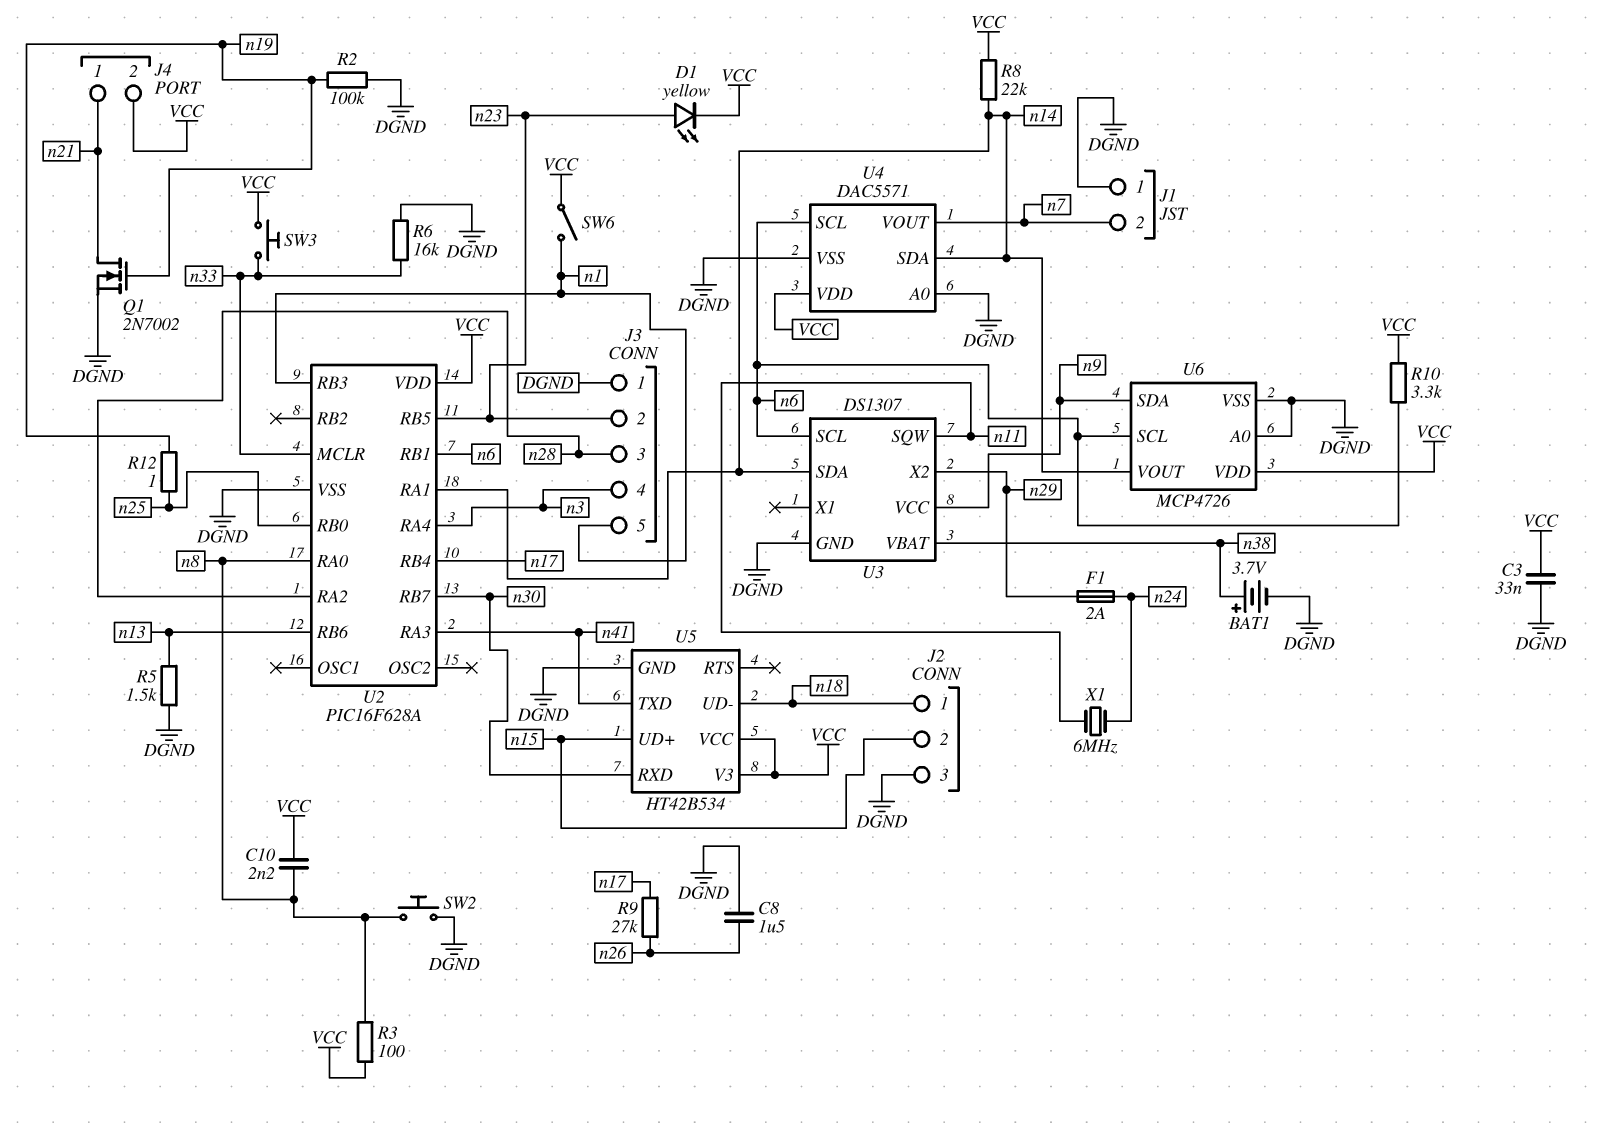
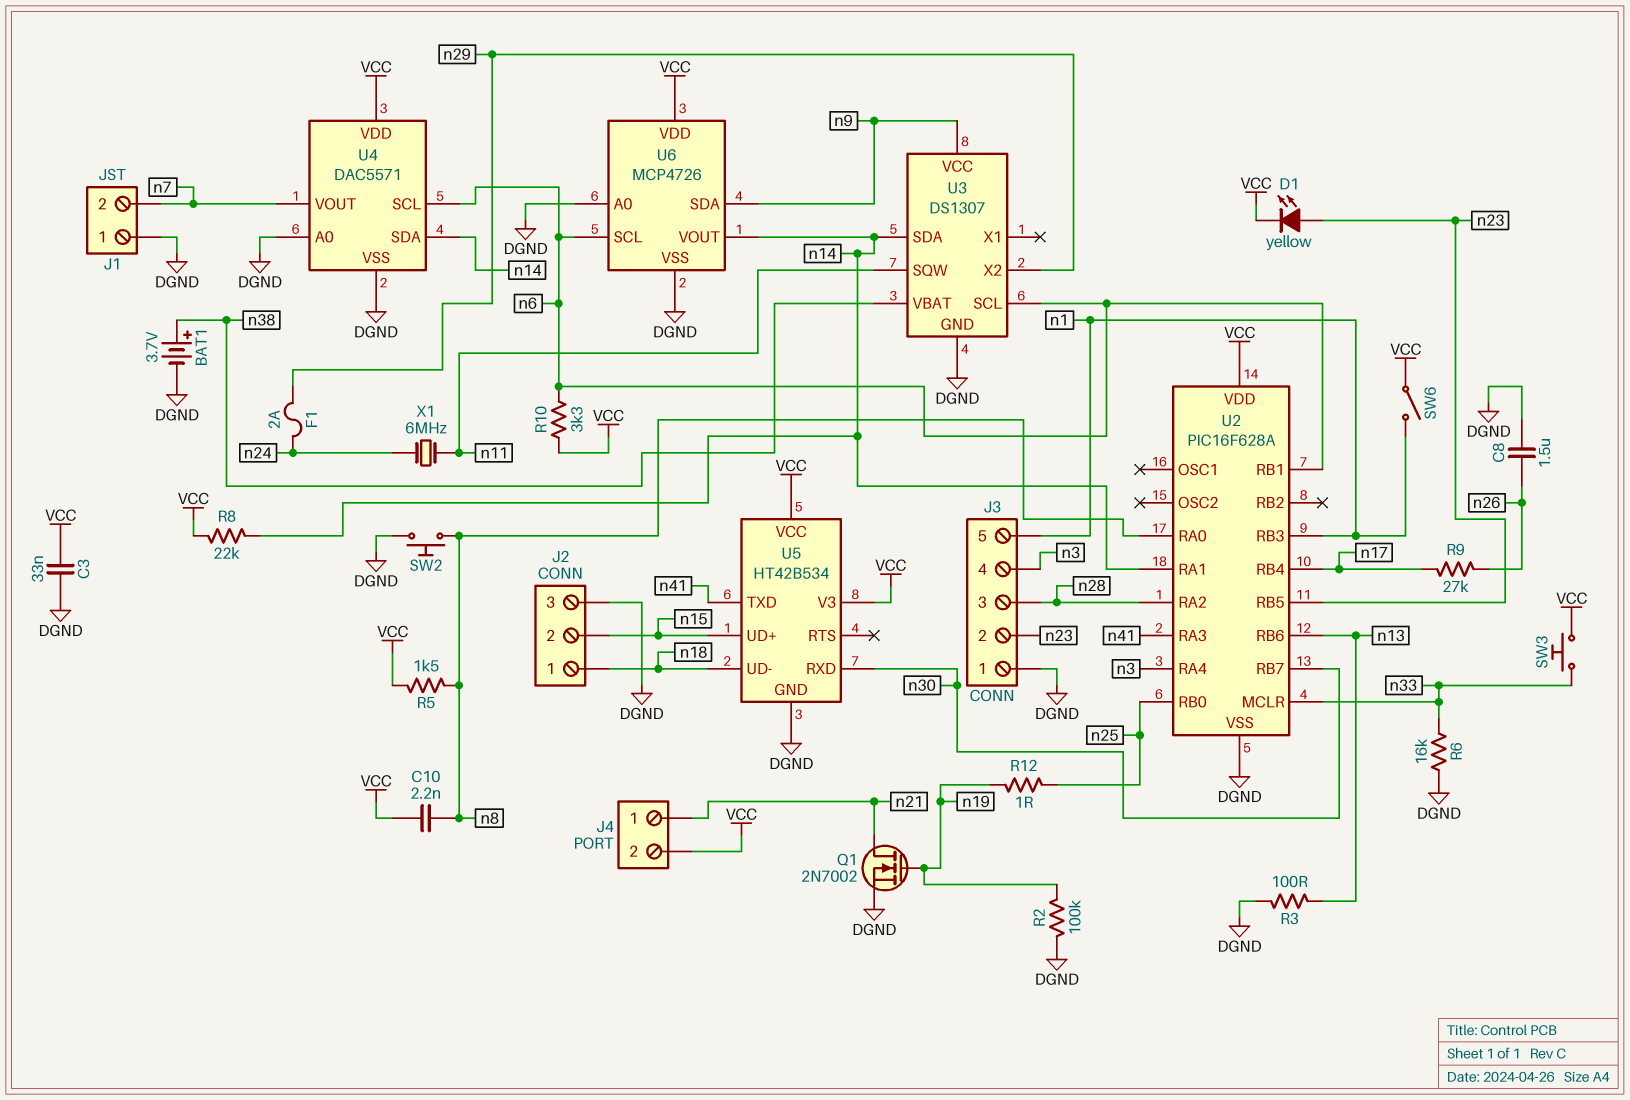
R3: 100 (VCC, n8) -> 100 (DGND, n13)
R5: 1.5k (DGND, n13) -> 1.5k (VCC, n8)

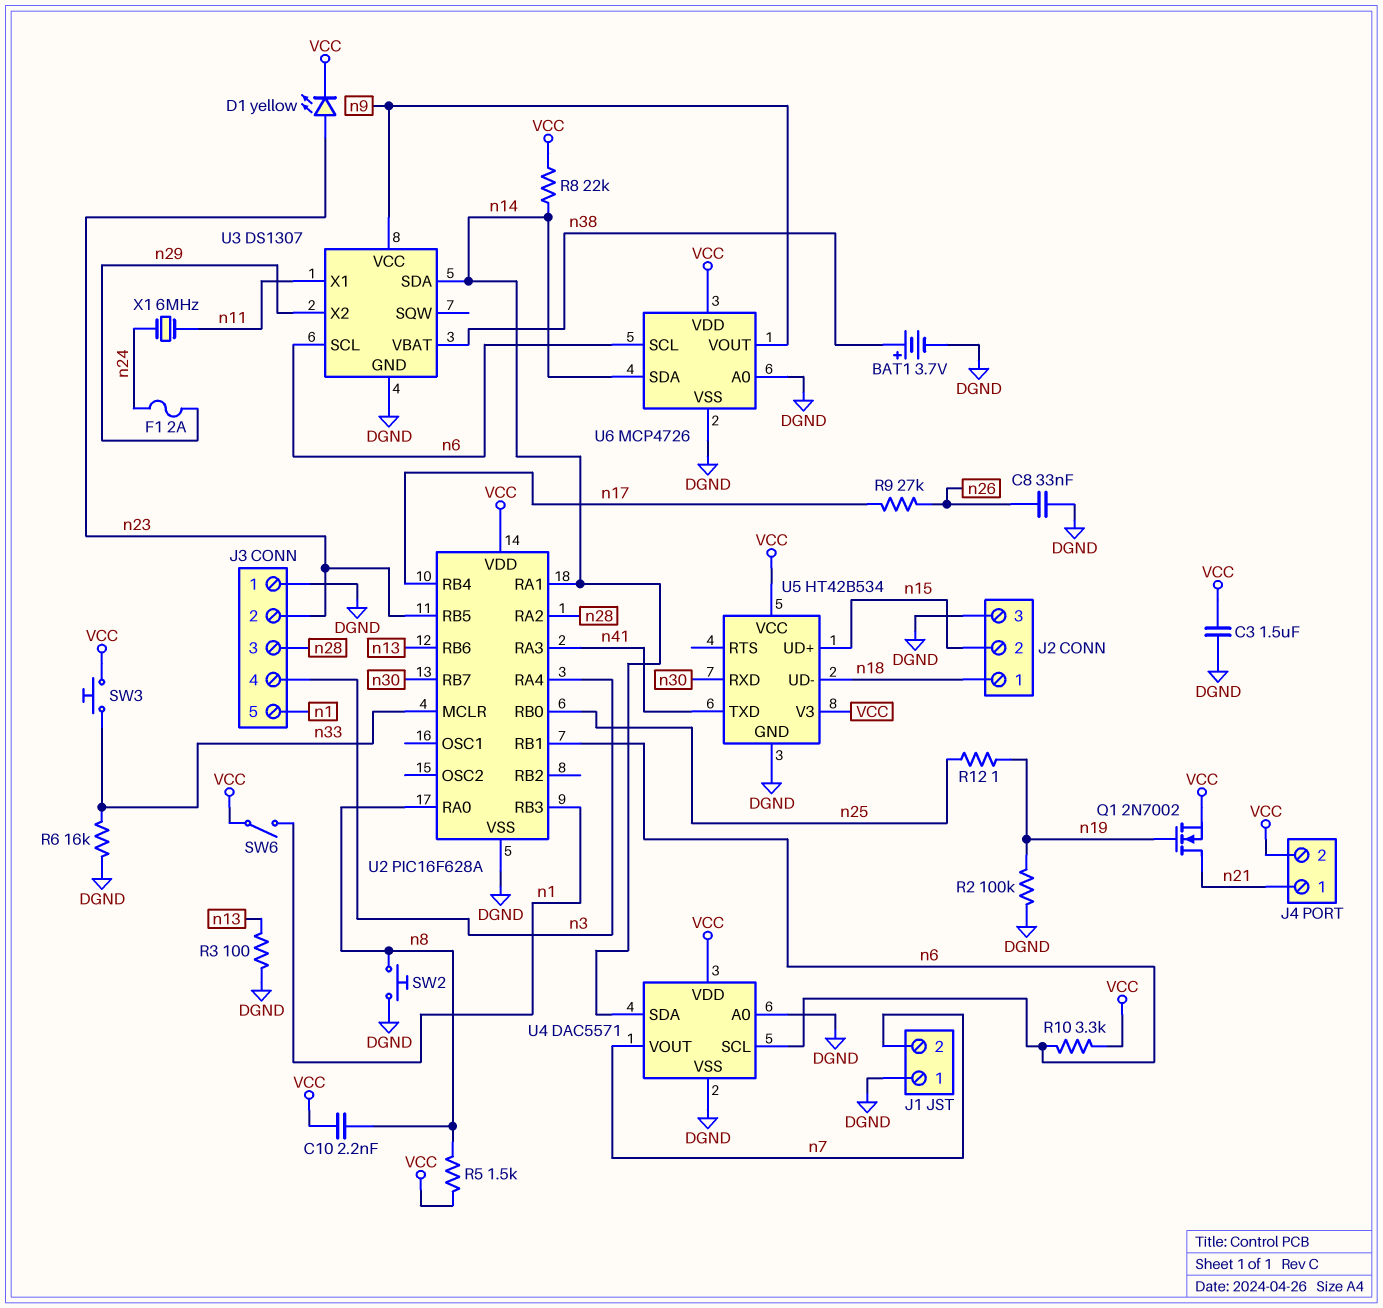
C3: 33nF (DGND, VCC) -> 1.5uF (DGND, VCC)
C8: 1.5uF (DGND, n26) -> 33nF (DGND, n26)
Q1: NMOS 2N7002 (G n19, D n21, S DGND) -> NMOS 2N7002 (G n19, D n21, S VCC)
U3 pin SQW: n11 -> none
U3 pin X1: none -> n11
U6 pin SDA: n9 -> n14
U6 pin VOUT: n14 -> n9

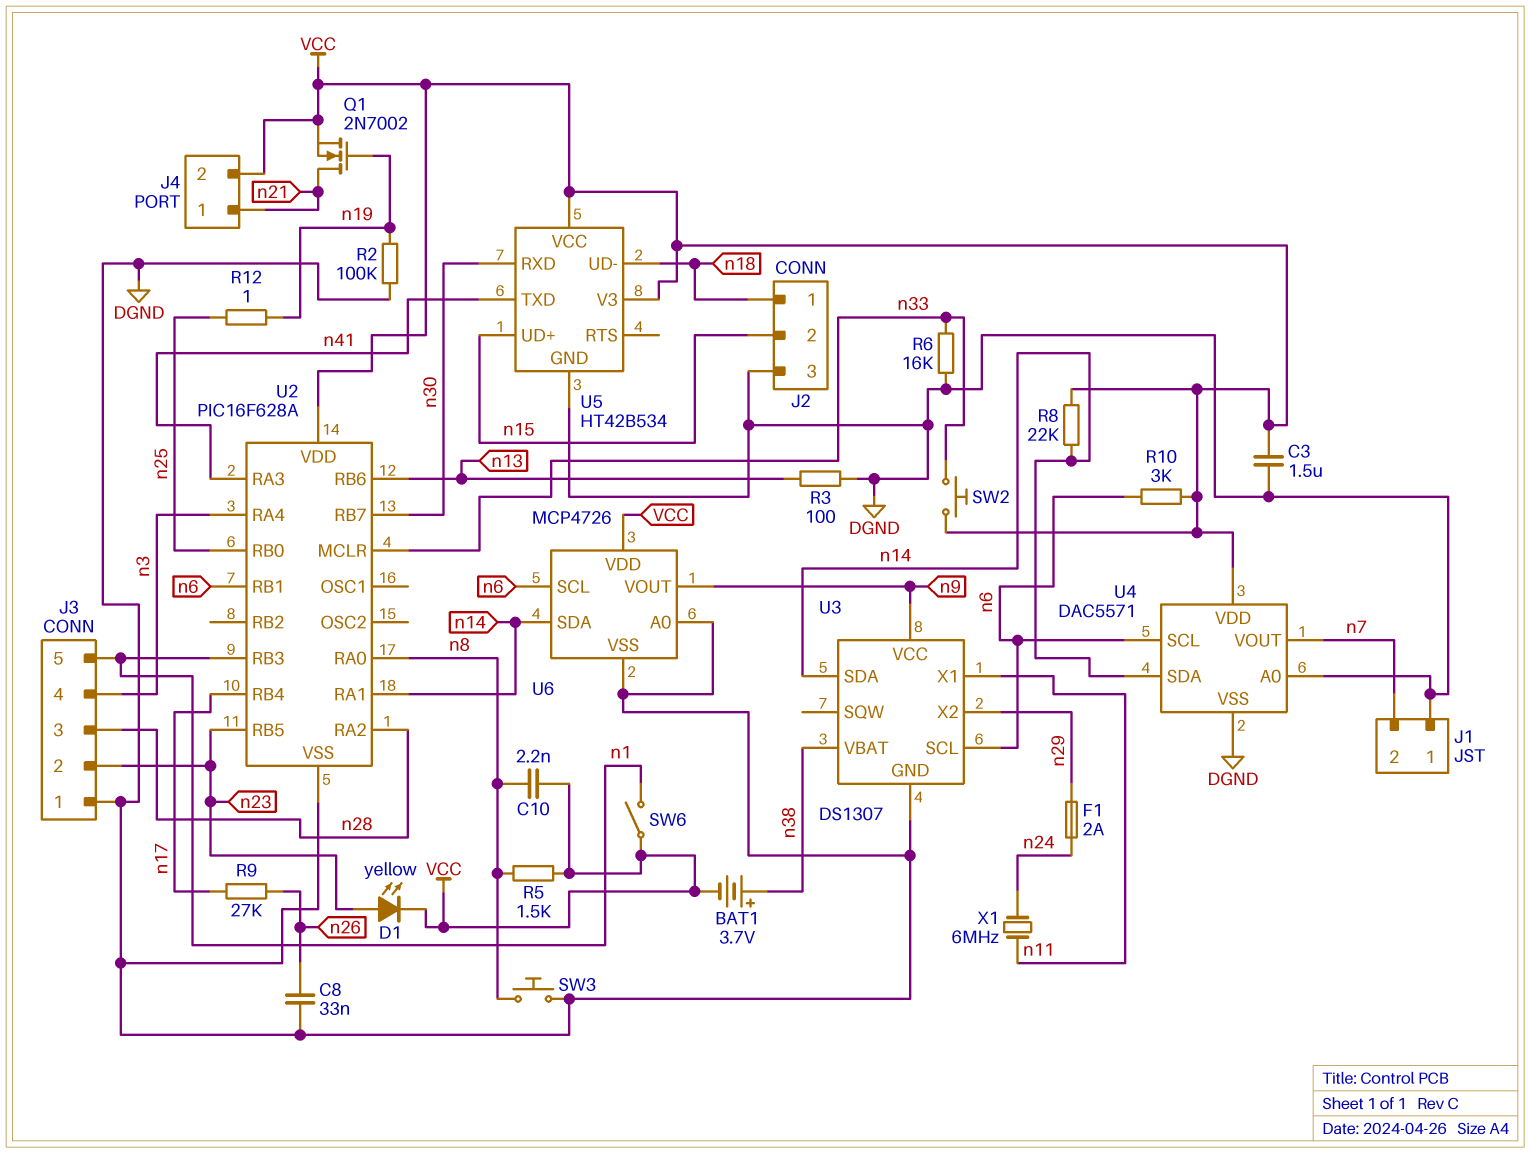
BAT1: 3.7V (plus n38, minus DGND) -> 3.7V (plus n38, minus VCC)
R10: 3.3k (VCC, n6) -> 3k (VCC, n6)
SW2: button (DGND, n8) -> button (VCC, n33)
SW3: button (VCC, n33) -> button (DGND, n8)

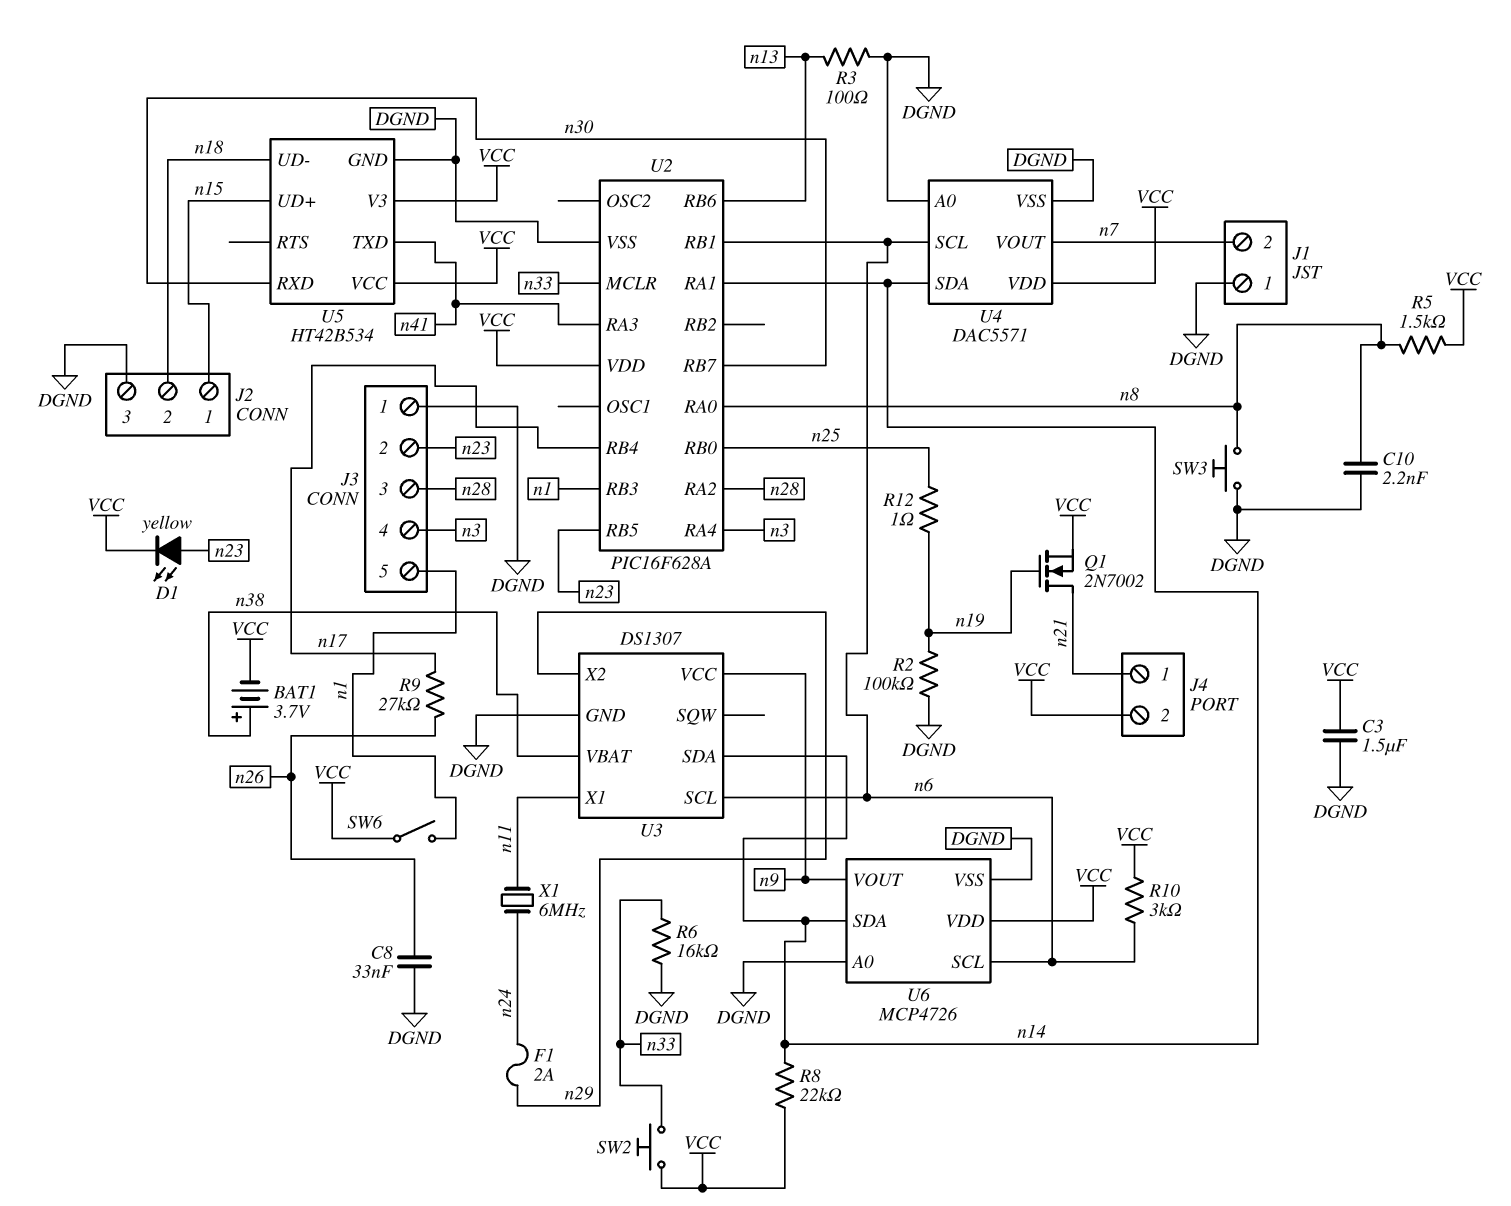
C10: 2.2nF (VCC, n8) -> 2.2nF (DGND, n8)
J2 pin 1: n18 -> n15
J2 pin 2: n15 -> n18

